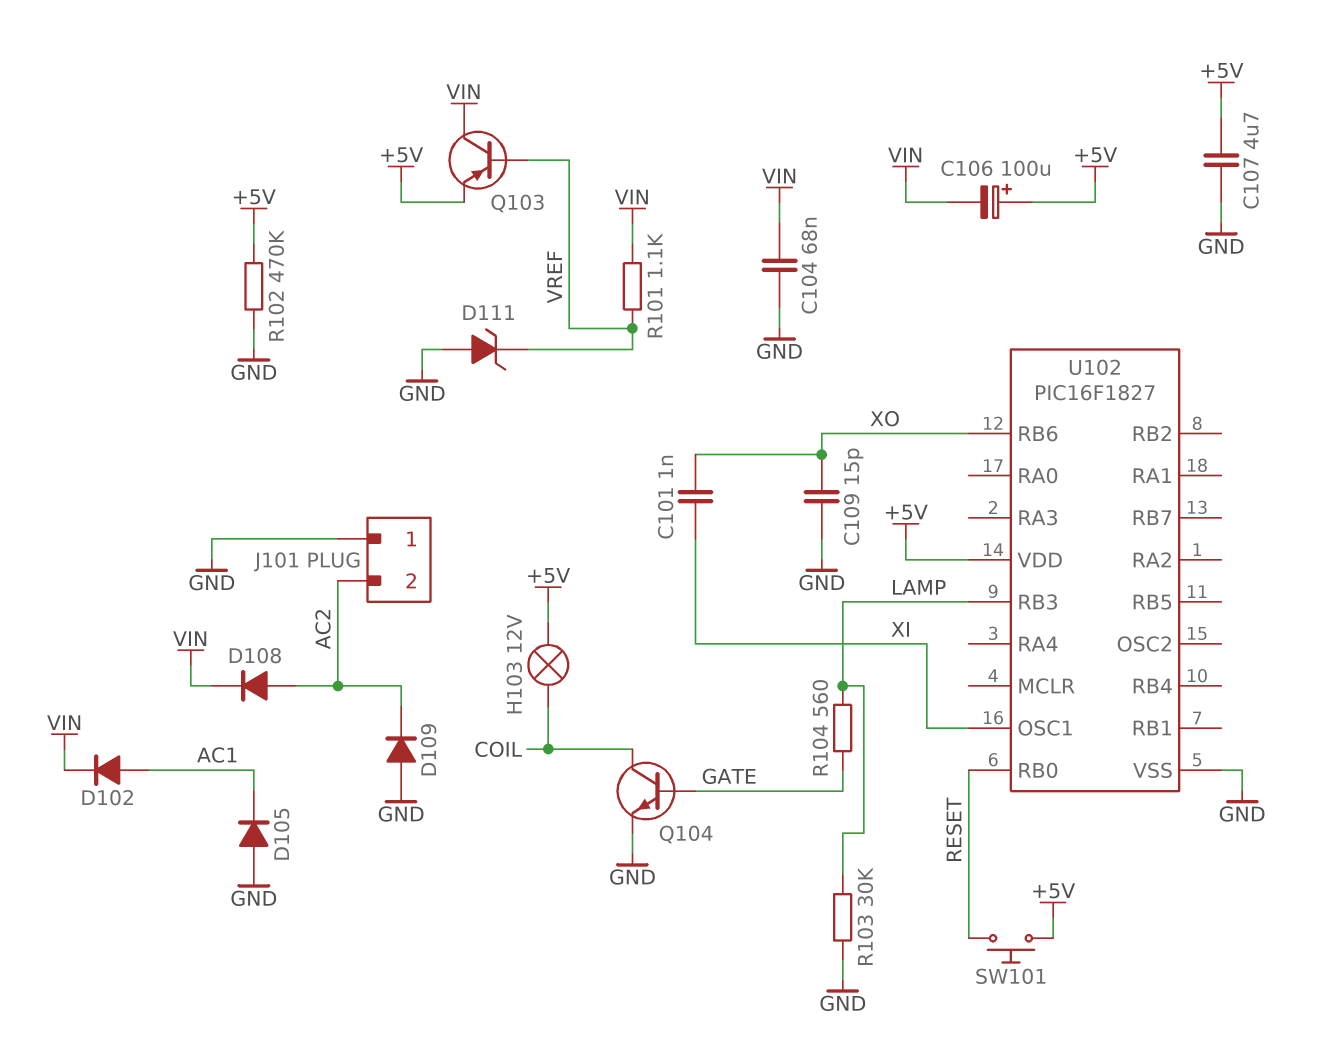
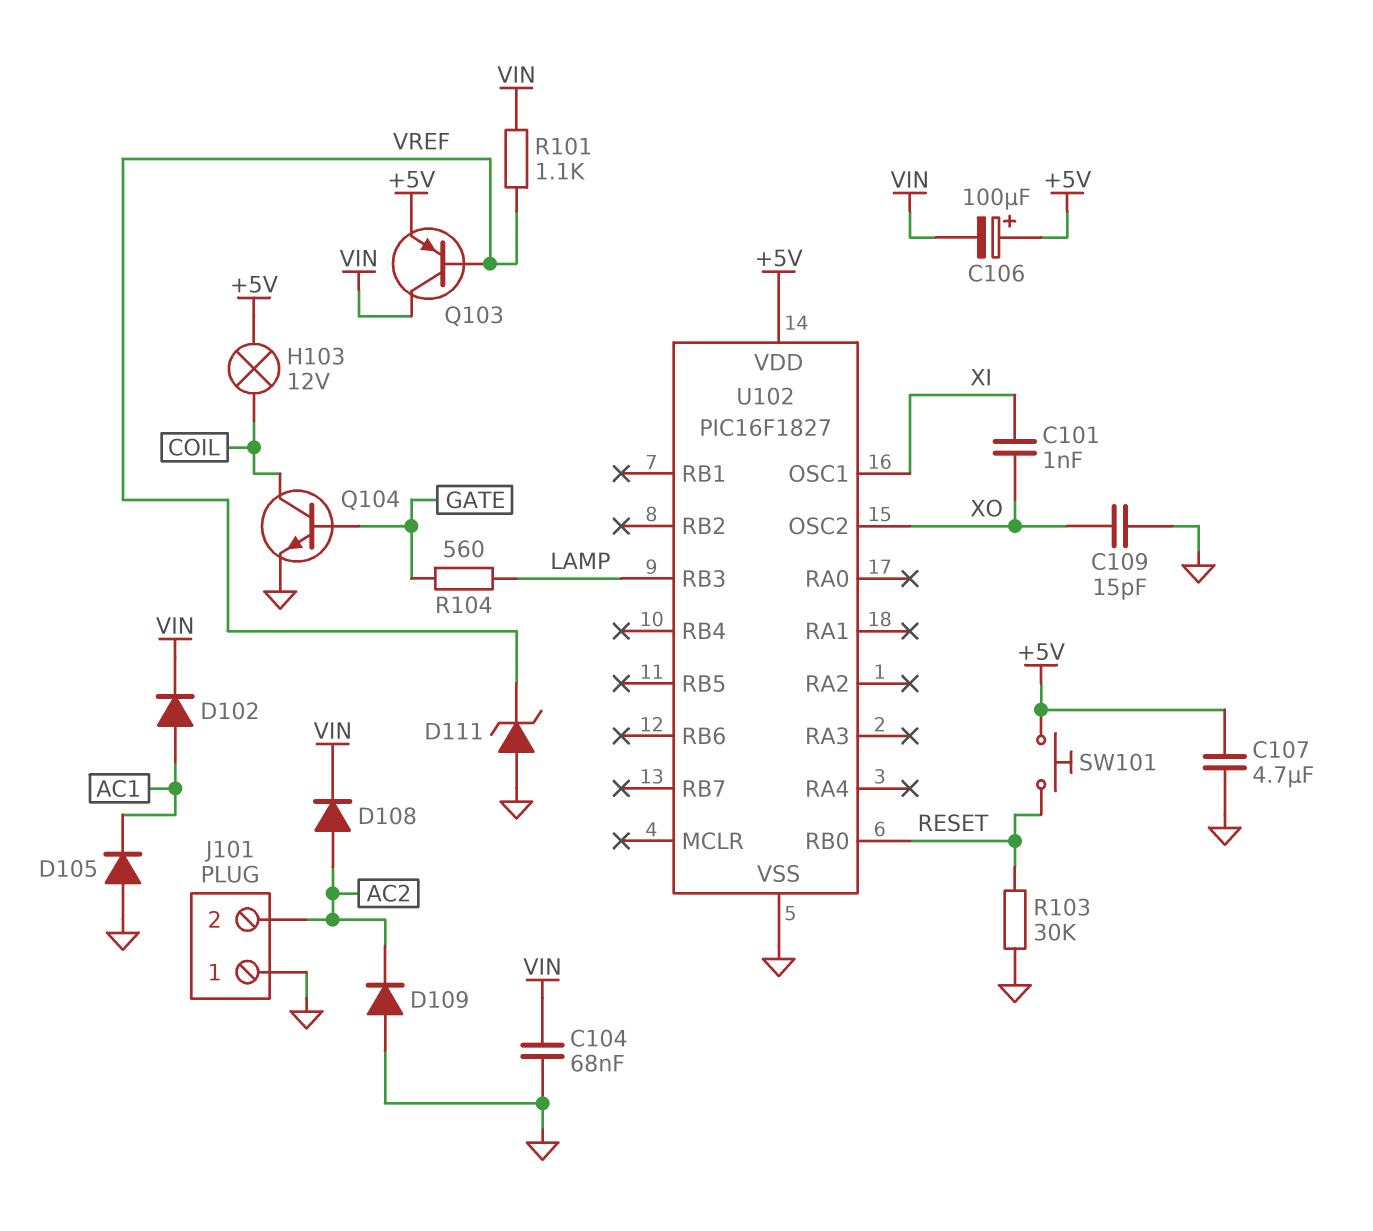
R102: 470k (+5V, GND) -> none
R103: 30k (GND, LAMP) -> 30k (GND, RESET)
U102 pin OSC2: none -> XO
U102 pin RB6: XO -> none

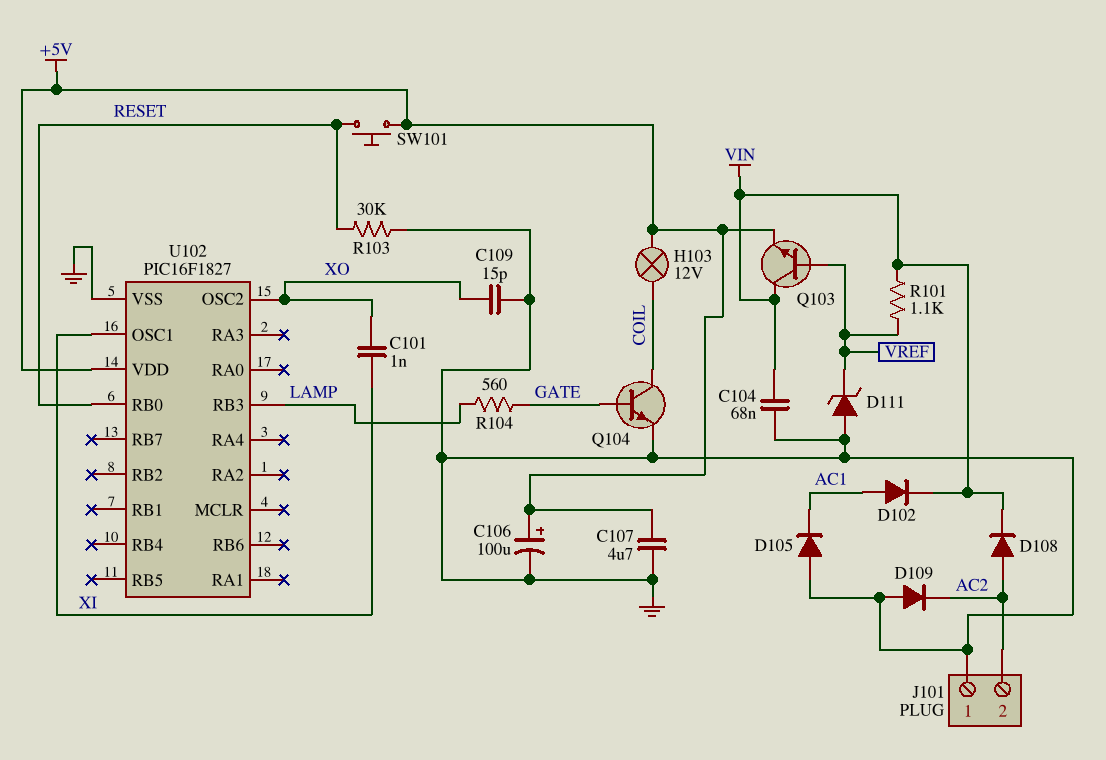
C106: 100uF (plus +5V, minus VIN) -> 100uF (plus +5V, minus GND)
Q103: PNP (B VREF, C VIN, E +5V) -> NPN (B VREF, C VIN, E +5V)

